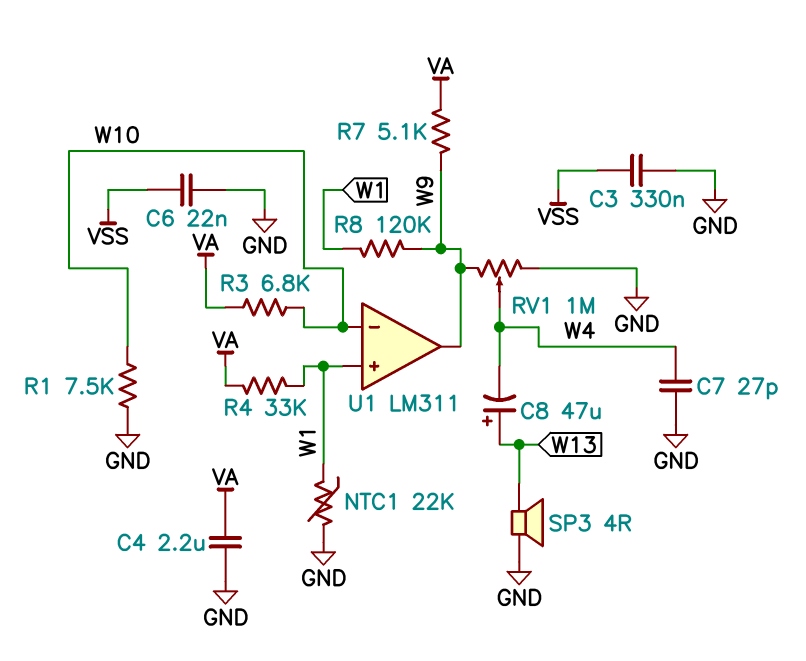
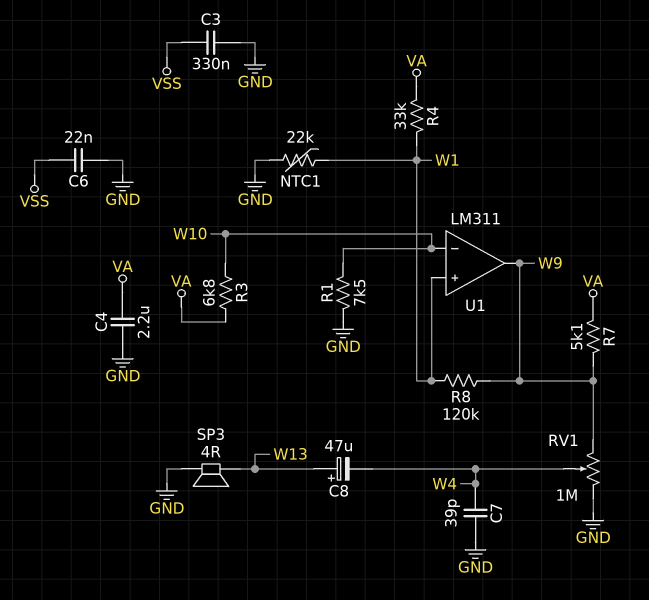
C7: 27pF (GND, W4) -> 39pF (GND, W4)

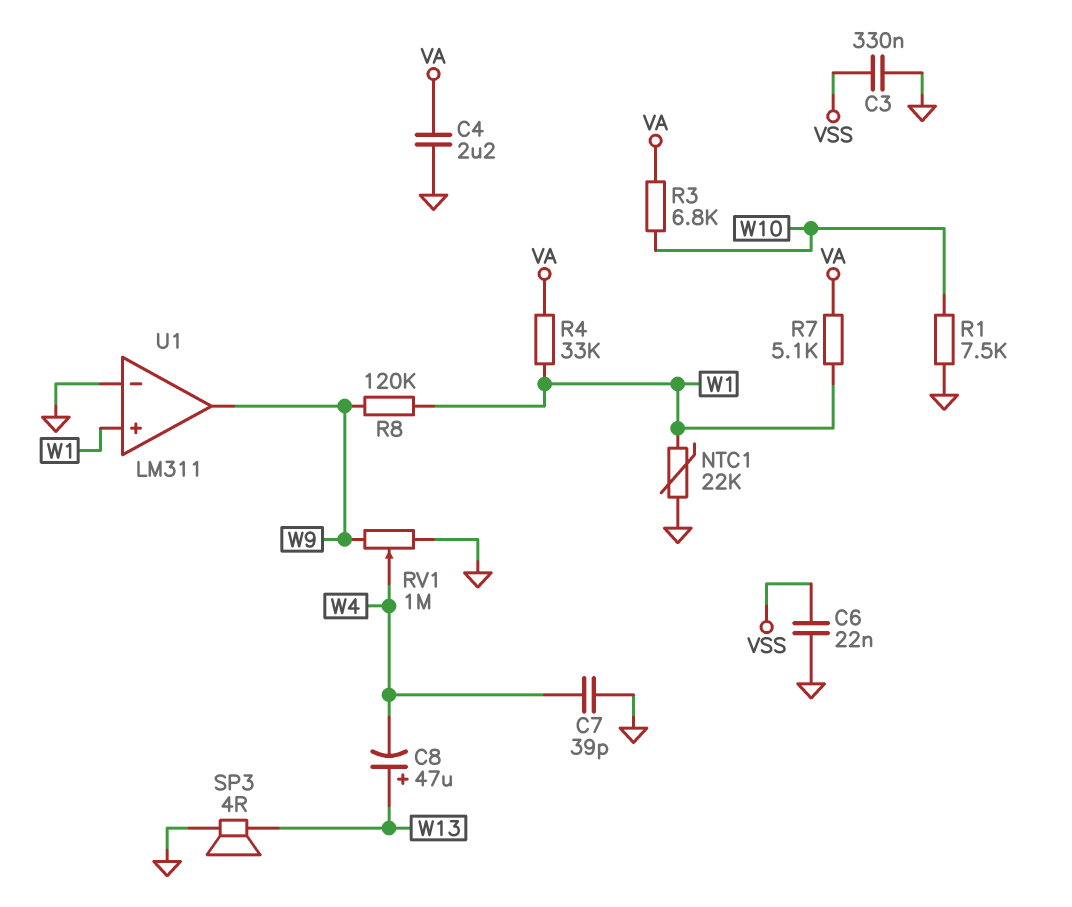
R7: 5.1k (VA, W9) -> 5.1k (VA, W1)
U1 pin in-: W10 -> GND

